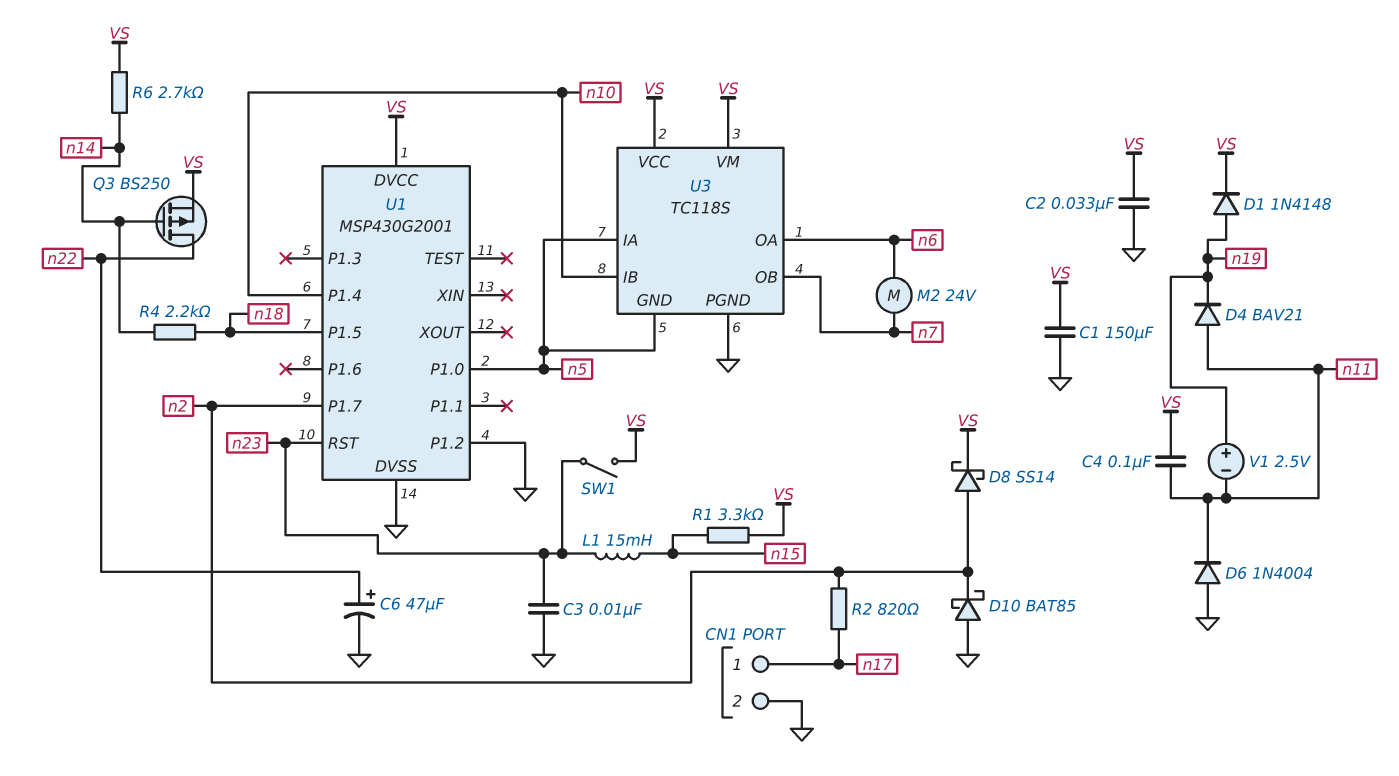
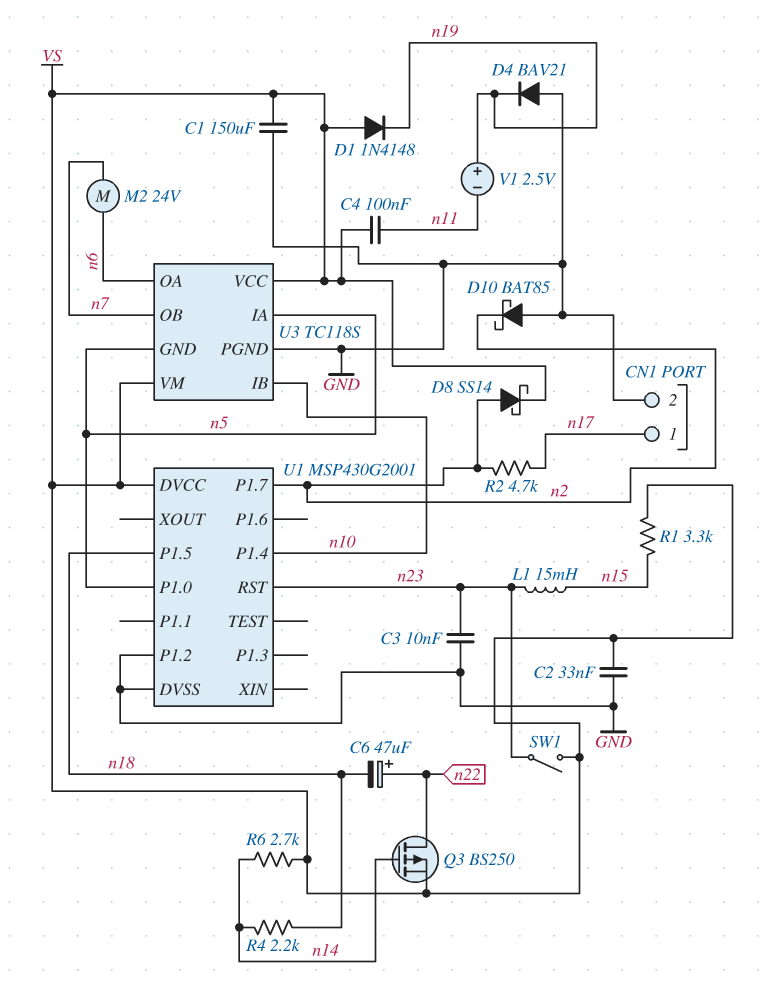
C6: 47uF (plus n22, minus GND) -> 47uF (plus n22, minus n18)
D1: diode 1N4148 (A n19, K VS) -> diode 1N4148 (A VS, K n19)
D4: diode BAV21 (A n11, K n19) -> diode BAV21 (A GND, K n19)
D6: diode 1N4004 (A GND, K n11) -> none
R2: 820 (n2, n17) -> 4.7k (n2, n17)

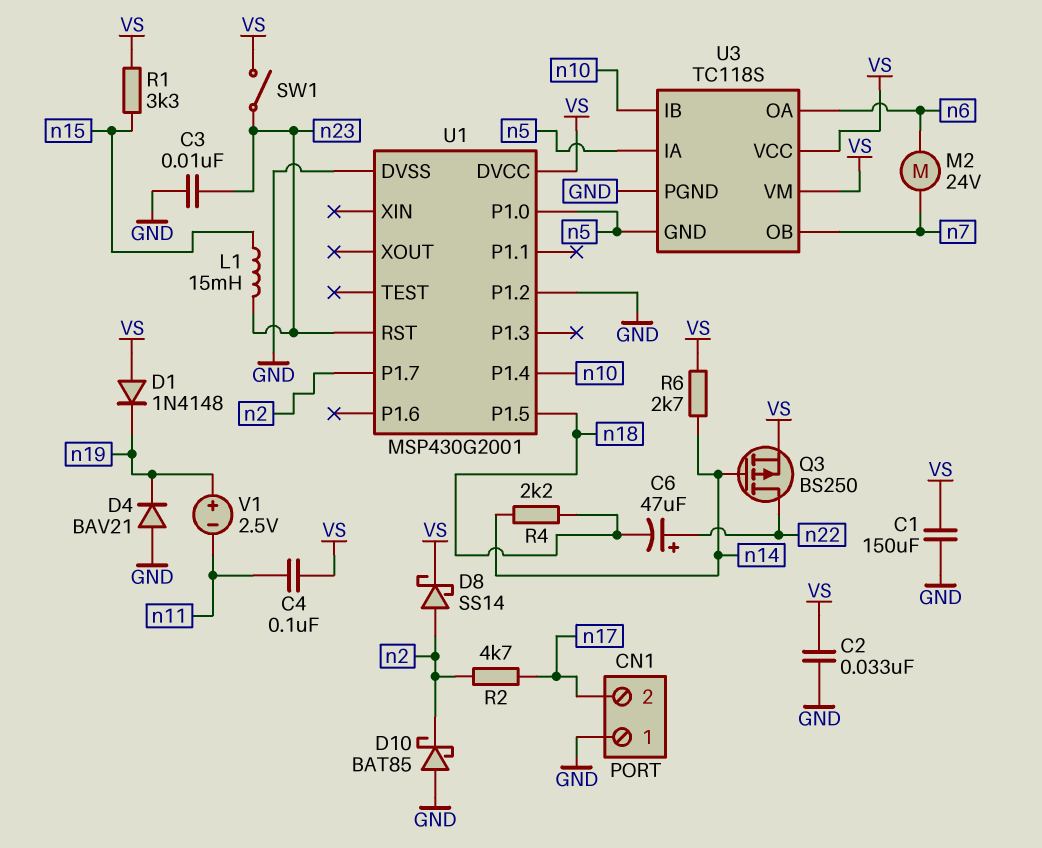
CN1 pin 1: n17 -> GND
CN1 pin 2: GND -> n17

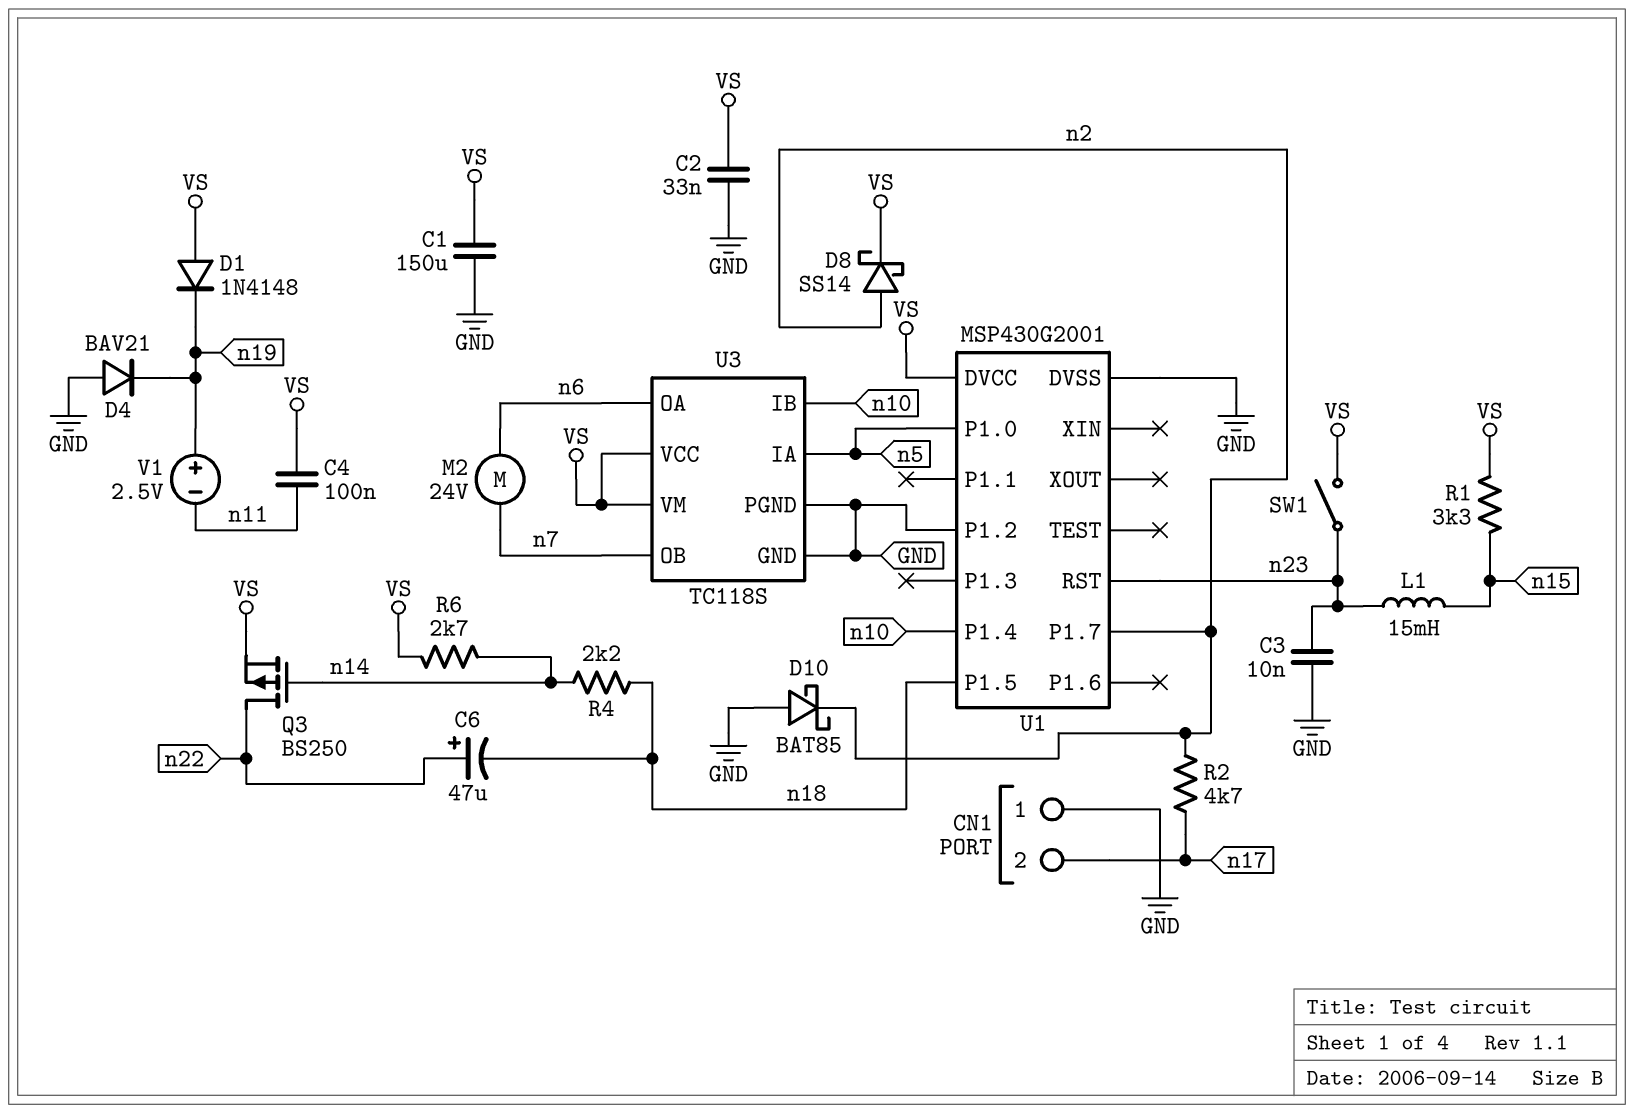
U3 pin GND: n5 -> GND

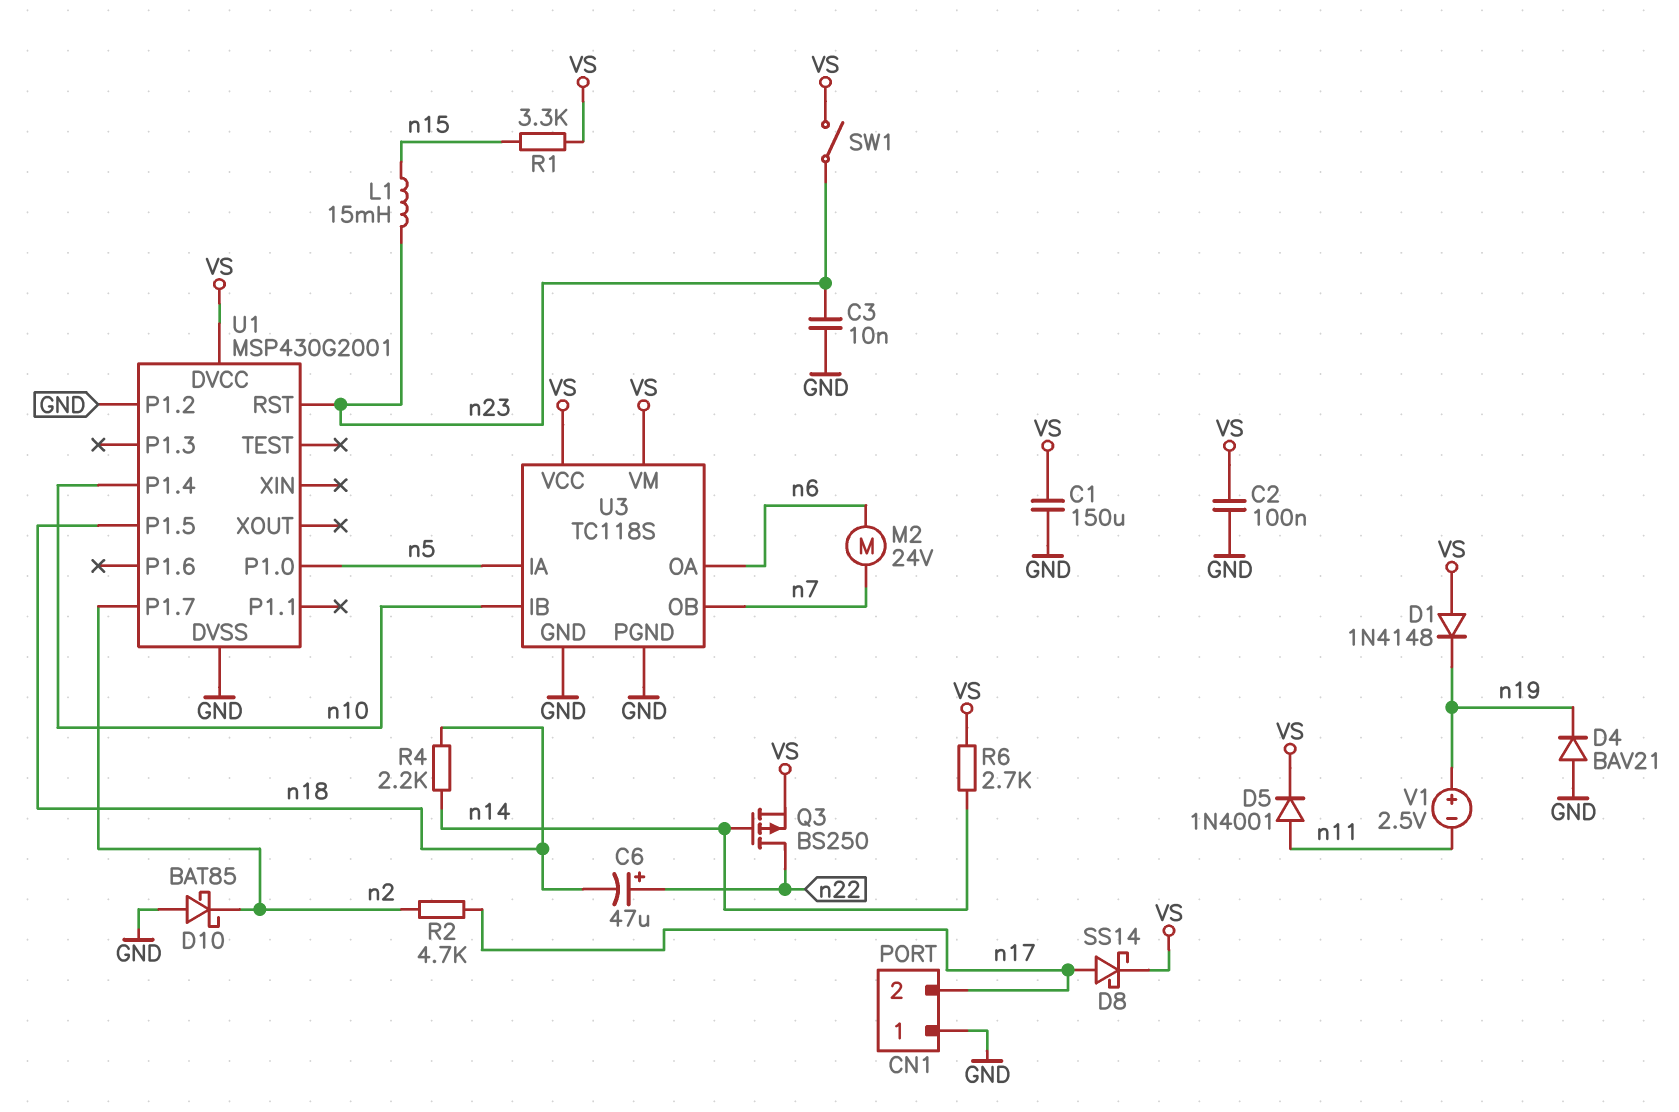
C2: 33nF (GND, VS) -> 100nF (GND, VS)
C4: 100nF (VS, n11) -> none
D5: none -> diode 1N4001 (A n11, K VS)
D8: schottky SS14 (A n2, K VS) -> schottky SS14 (A n17, K VS)

